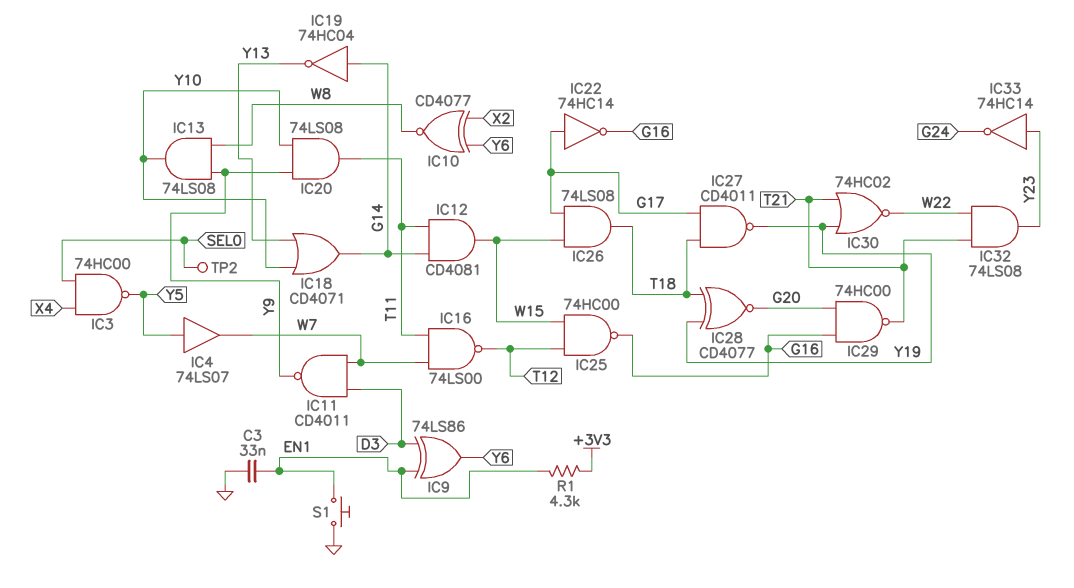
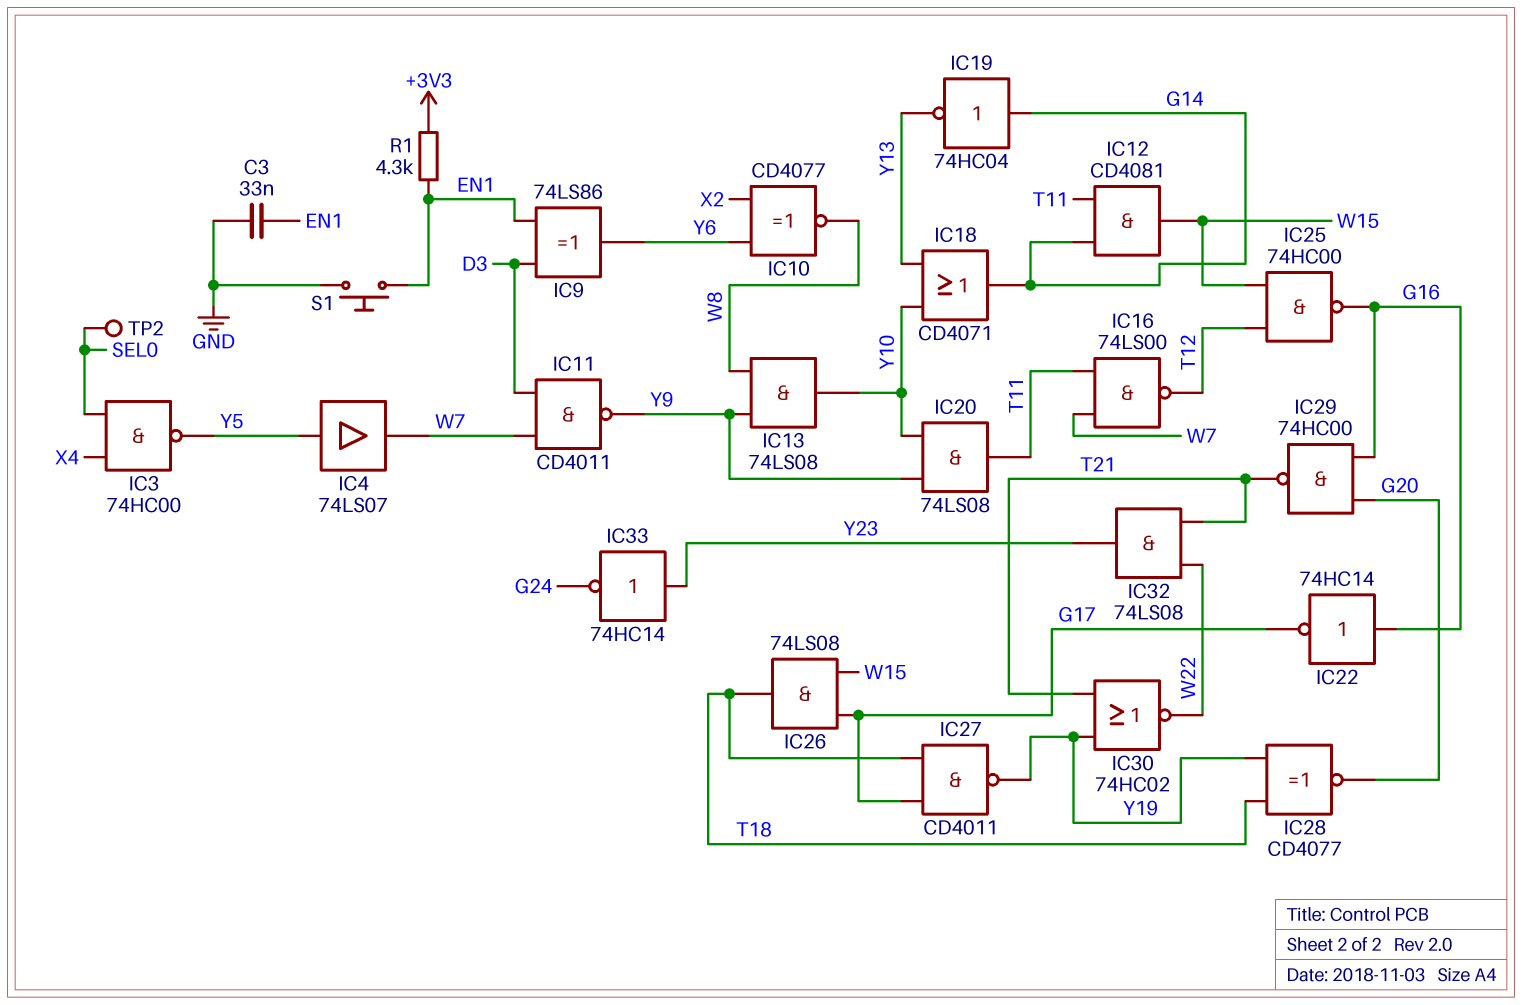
IC22: NOT 74HC14 (in G17, out G16) -> NOT 74HC14 (in G16, out G17)

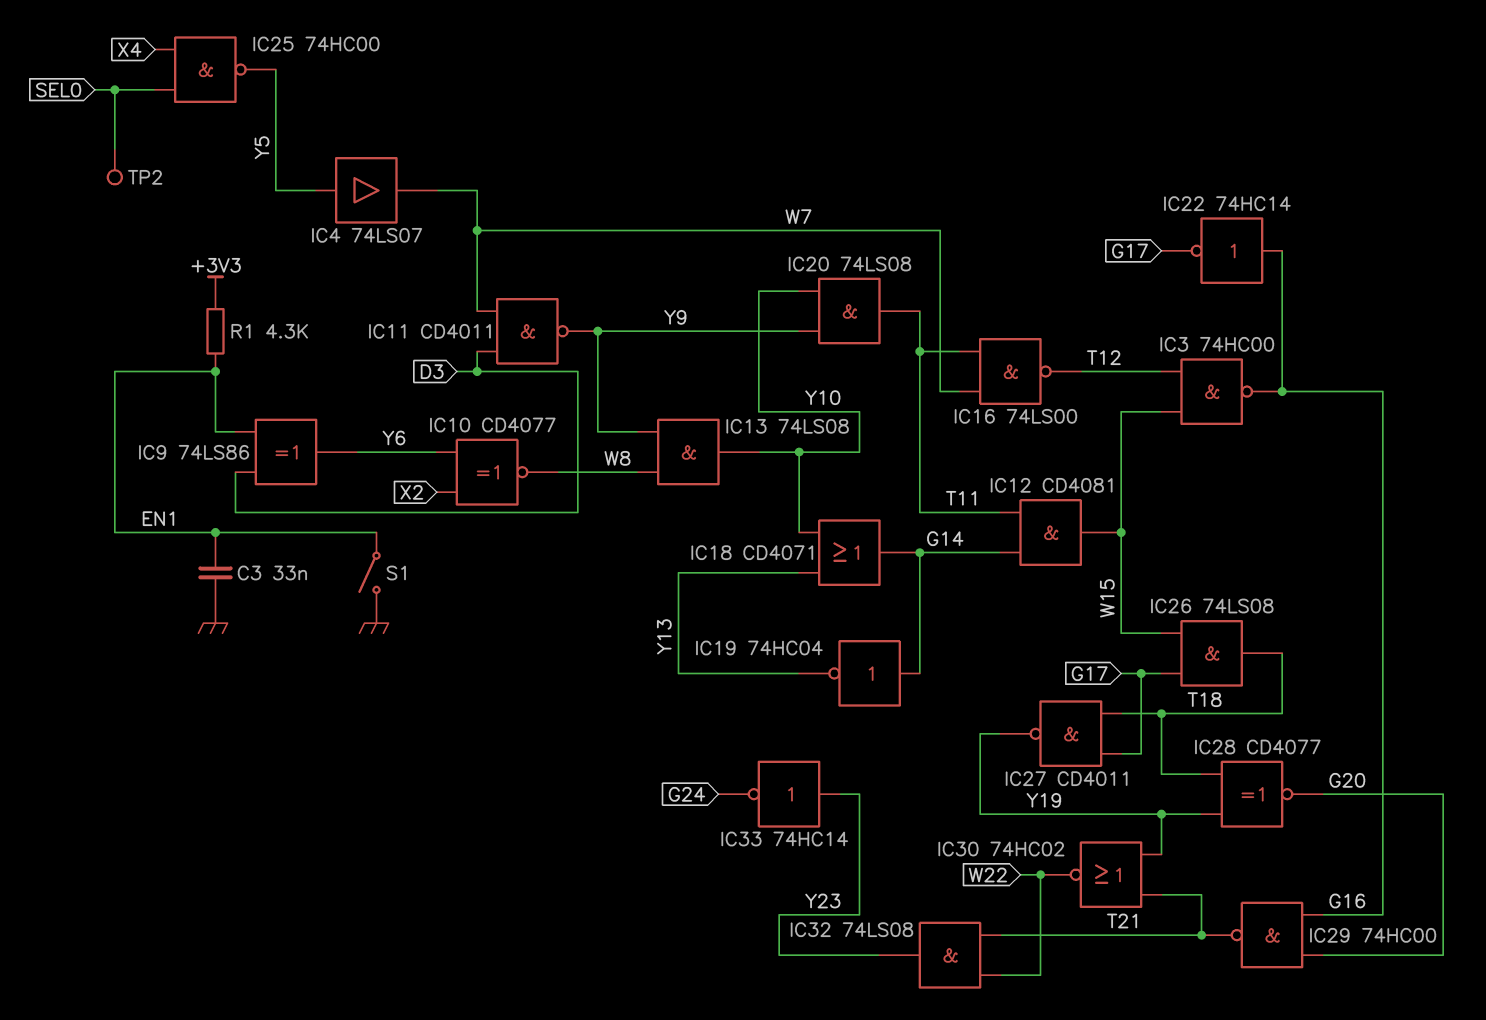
IC3: NAND 74HC00 (in SEL0, in X4, out Y5) -> NAND 74HC00 (in T12, in W15, out G16)
IC25: NAND 74HC00 (in T12, in W15, out G16) -> NAND 74HC00 (in SEL0, in X4, out Y5)
S1: button (EN1, GND) -> switch (EN1, GND)

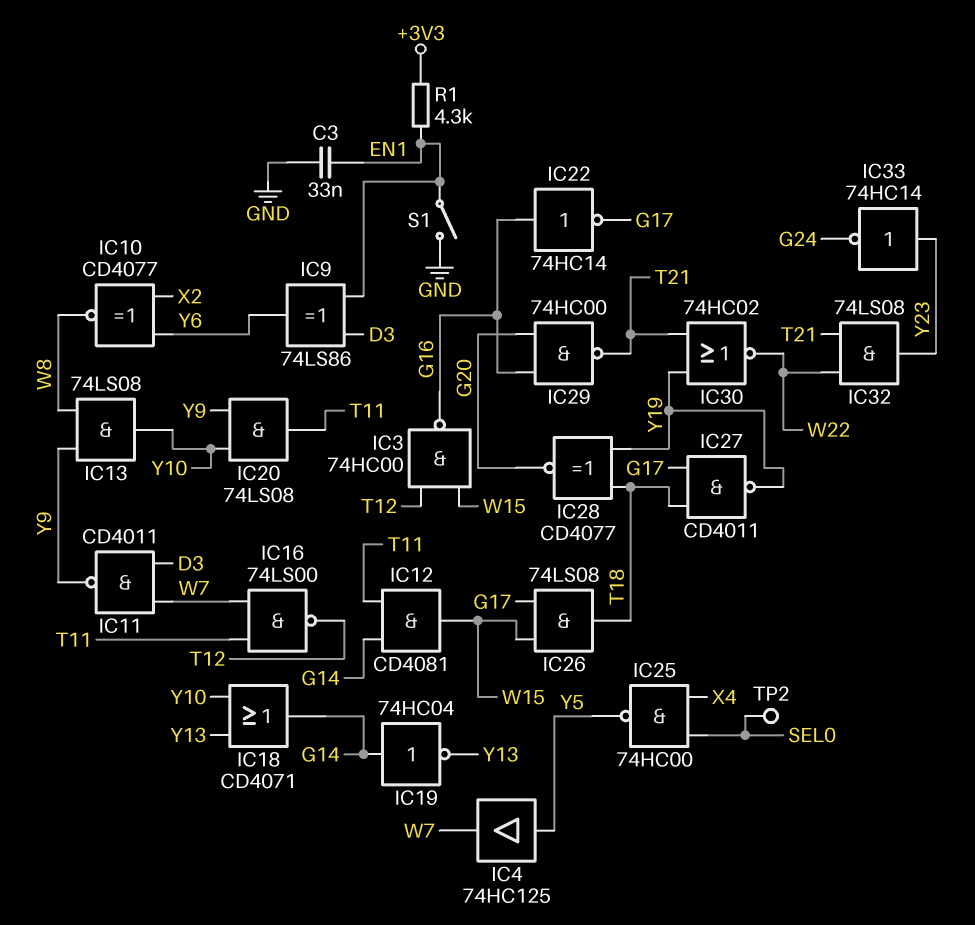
IC4: buffer 74LS07 (in Y5, out W7) -> buffer 74HC125 (in Y5, out W7)

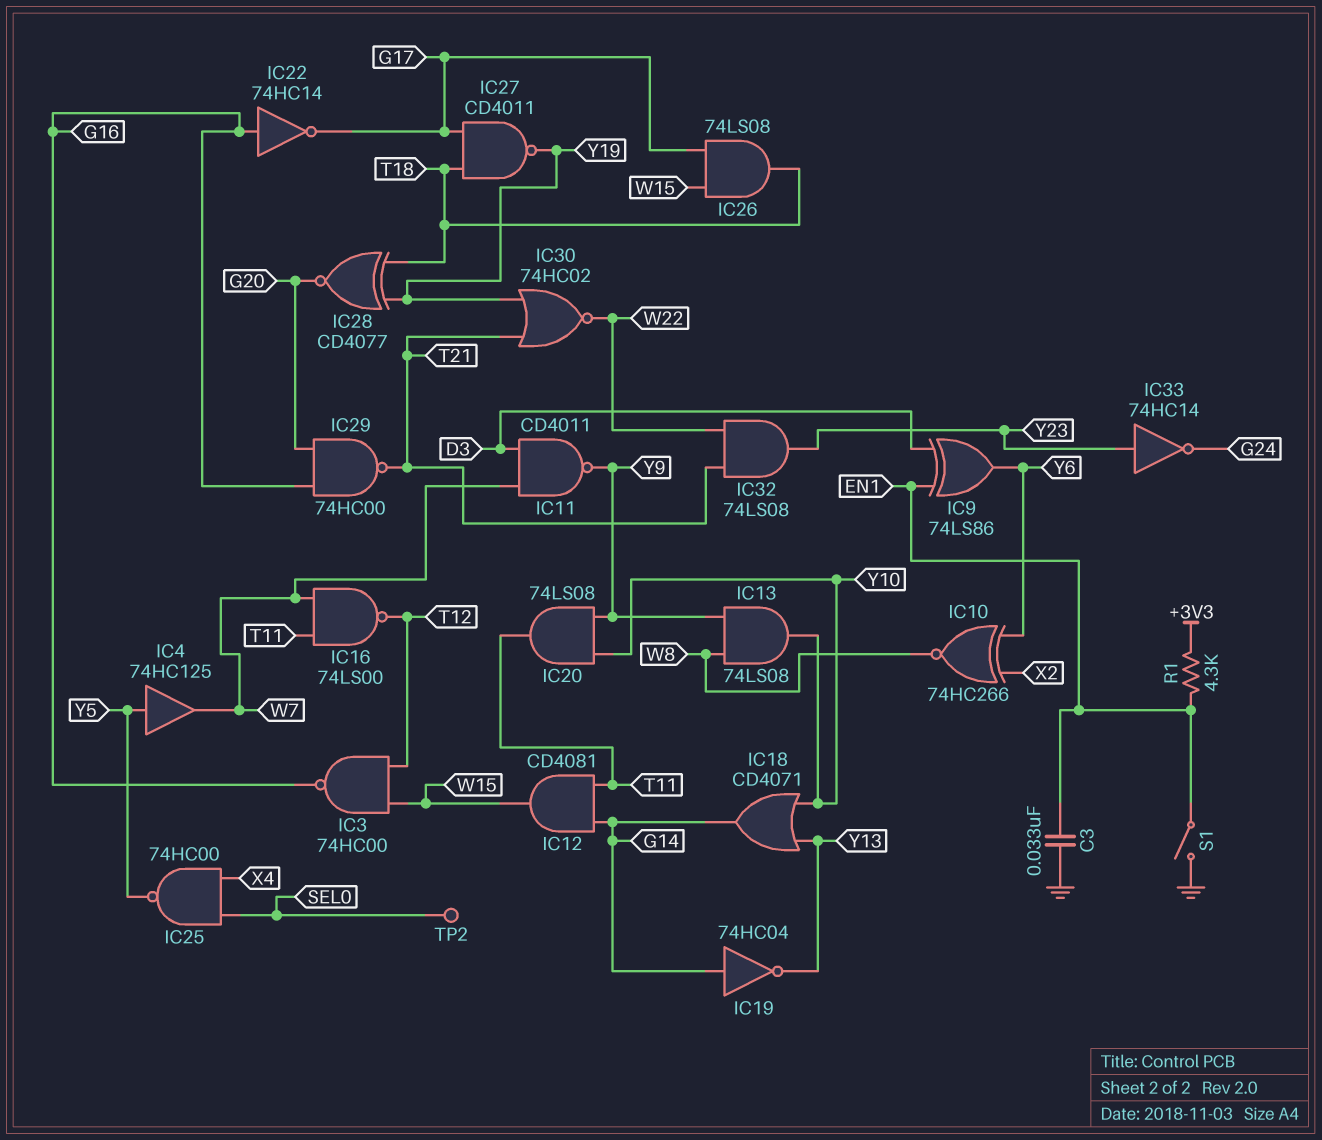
IC10: XNOR CD4077 (in X2, in Y6, out W8) -> XNOR 74HC266 (in X2, in Y6, out W8)

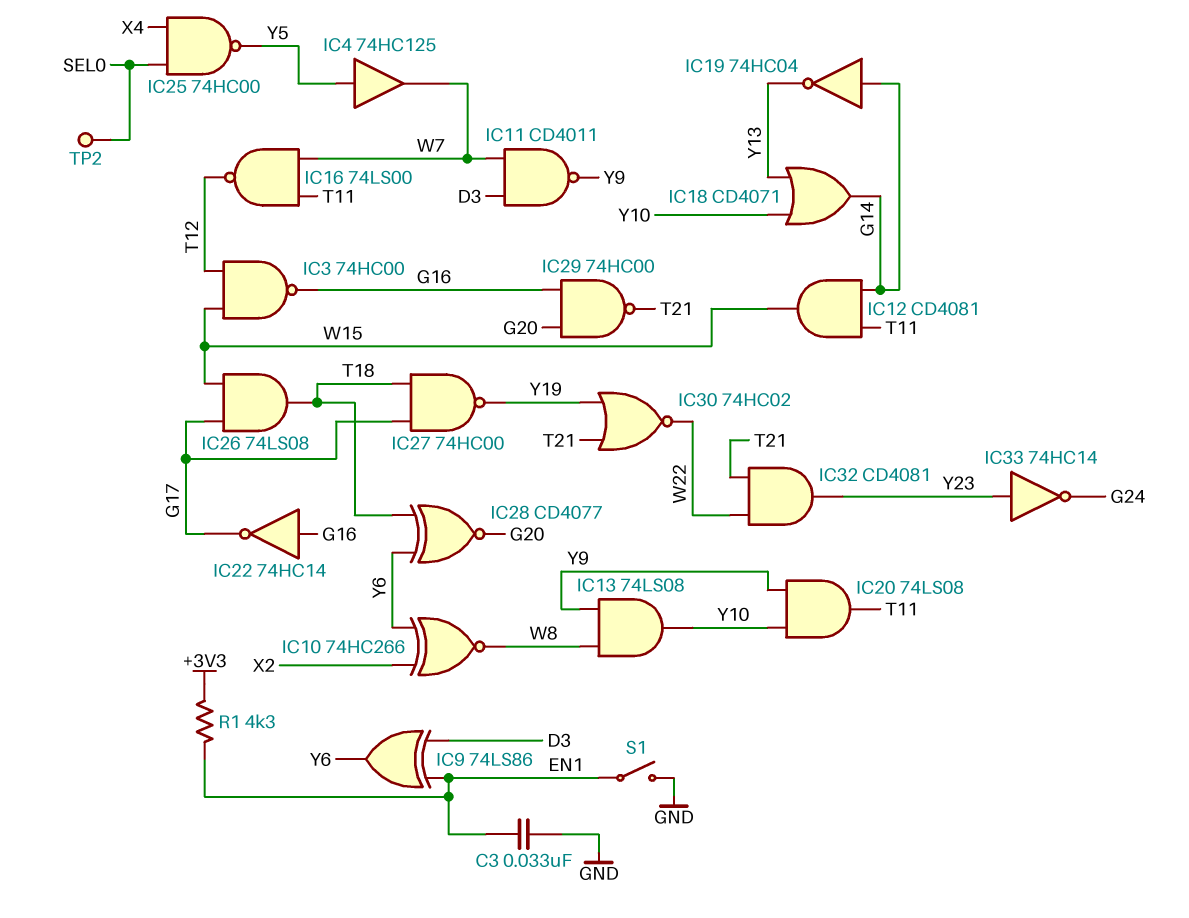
IC27: NAND CD4011 (in G17, in T18, out Y19) -> NAND 74HC00 (in G17, in T18, out Y19)
IC28: XNOR CD4077 (in T18, in Y19, out G20) -> XNOR CD4077 (in T18, in Y6, out G20)
IC32: AND 74LS08 (in T21, in W22, out Y23) -> AND CD4081 (in T21, in W22, out Y23)

